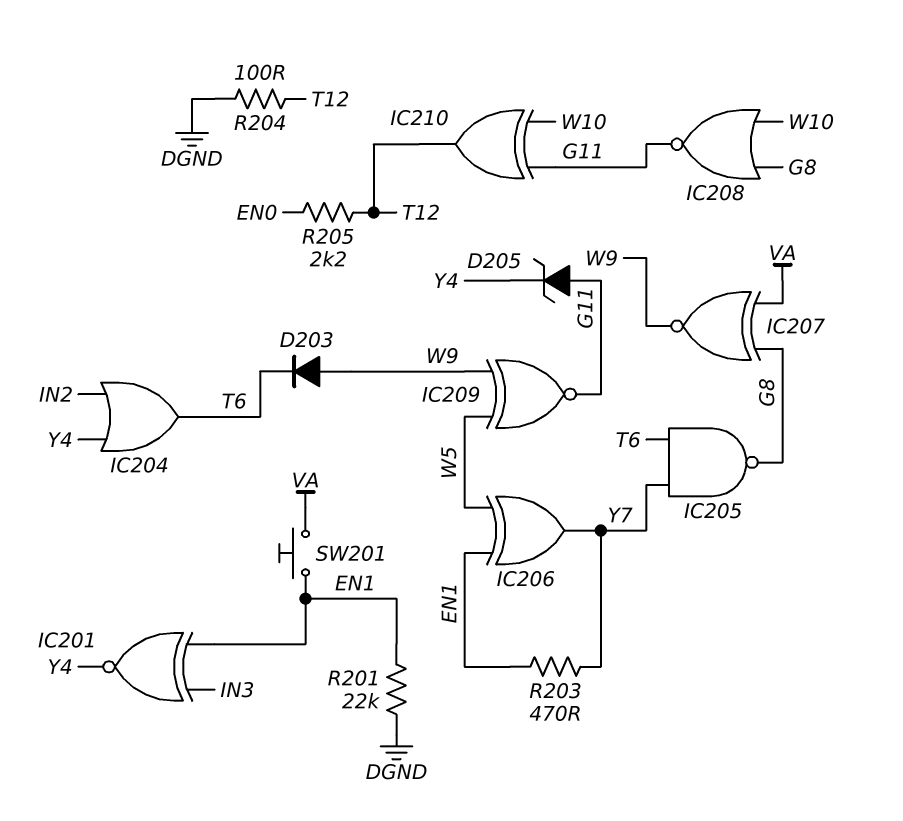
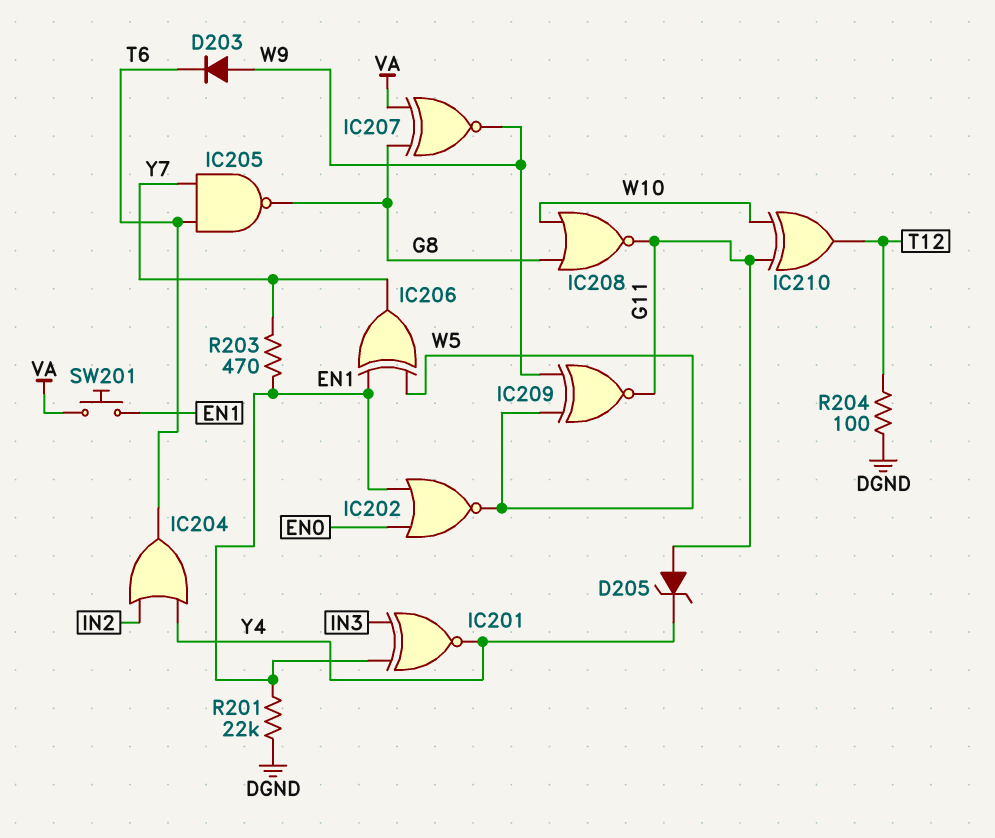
IC202: none -> NOR (in EN0, in EN1, out W5)
R205: 2.2k (EN0, T12) -> none

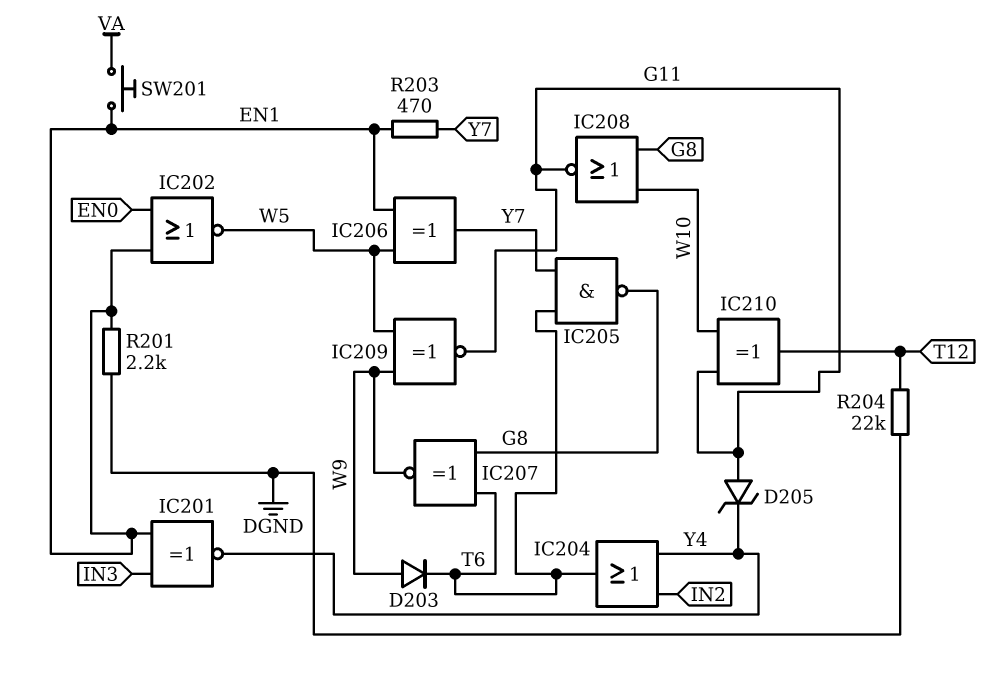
IC207: XNOR (in G8, in VA, out W9) -> XNOR (in G8, in T6, out W9)
R201: 22k (DGND, EN1) -> 2.2k (DGND, EN1)
R204: 100 (DGND, T12) -> 22k (DGND, T12)

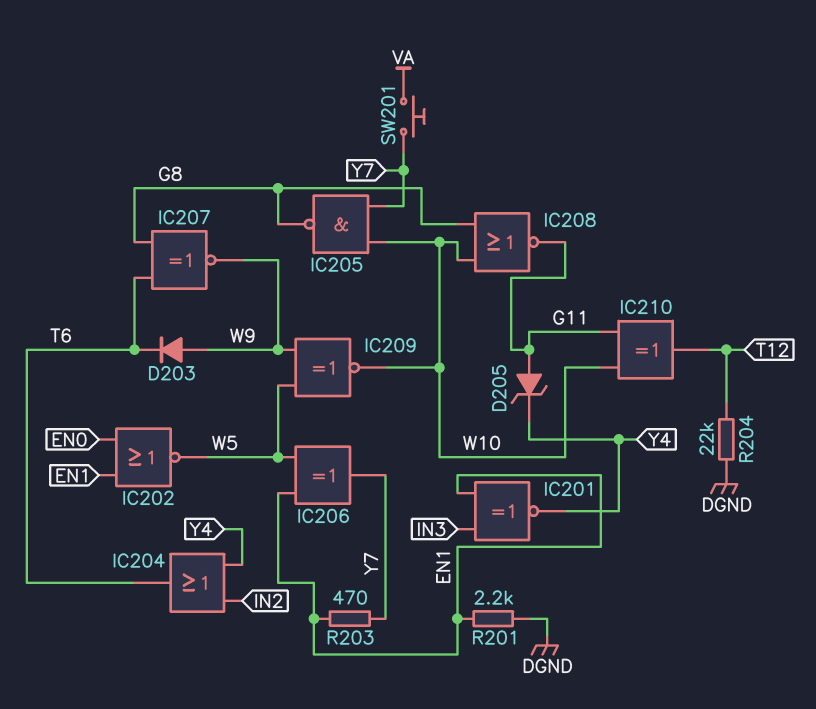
IC205: NAND (in T6, in Y7, out G8) -> NAND (in W10, in Y7, out G8)
IC209: XNOR (in W5, in W9, out G11) -> XNOR (in W5, in W9, out W10)
SW201: button (EN1, VA) -> button (VA, Y7)

